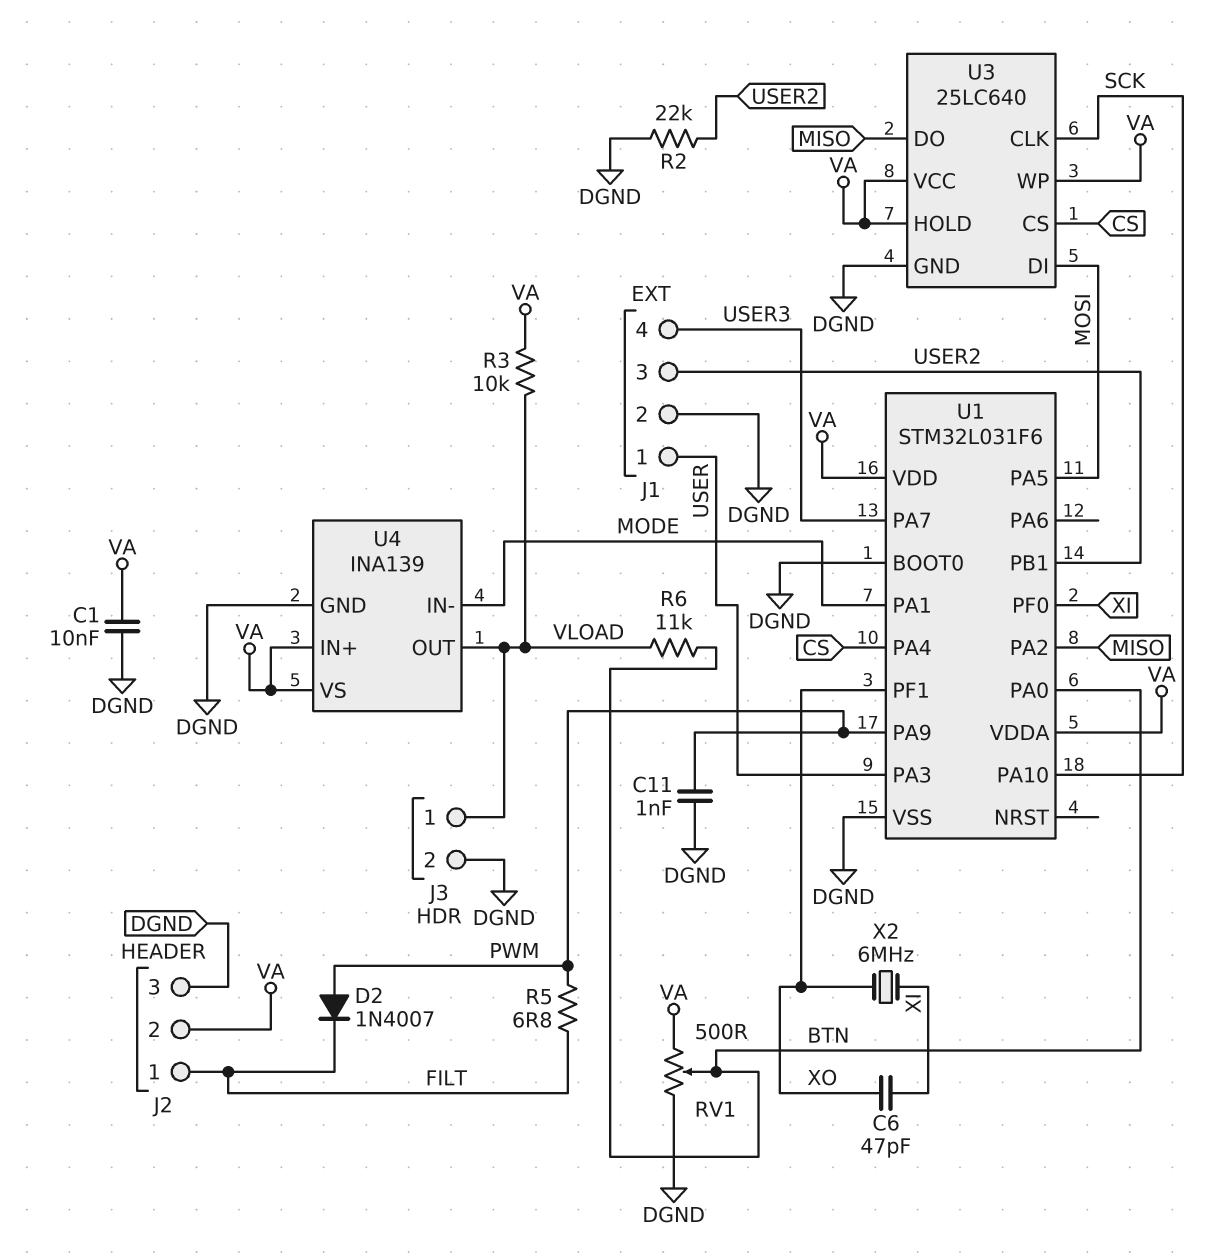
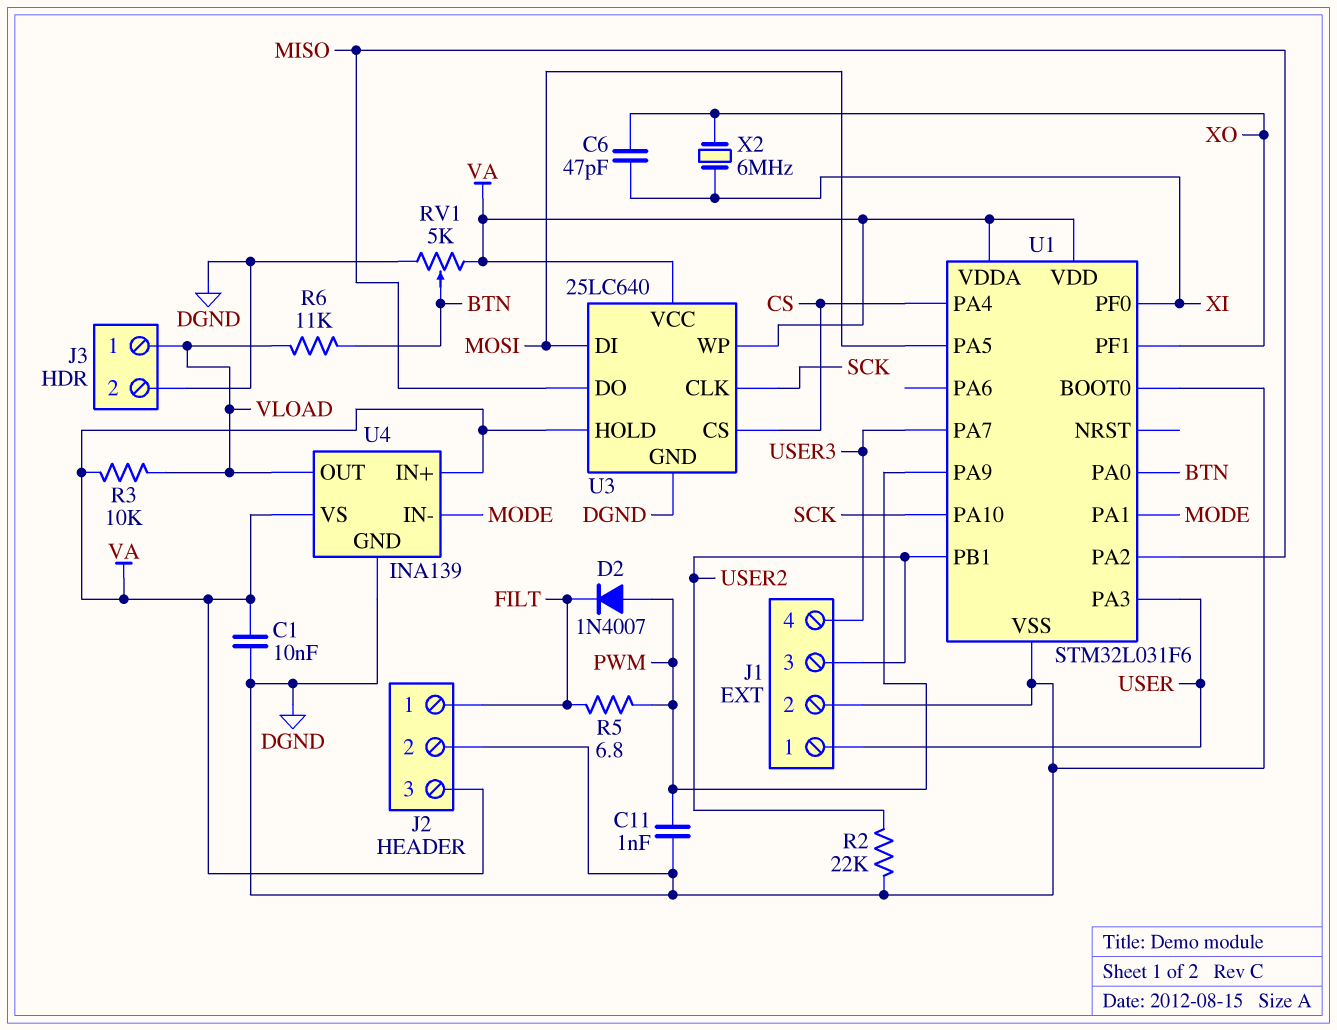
J2 pin 2: VA -> DGND
J2 pin 3: DGND -> VA
RV1: 500 (DGND, VA, wiper BTN) -> 5k (DGND, VA, wiper BTN)

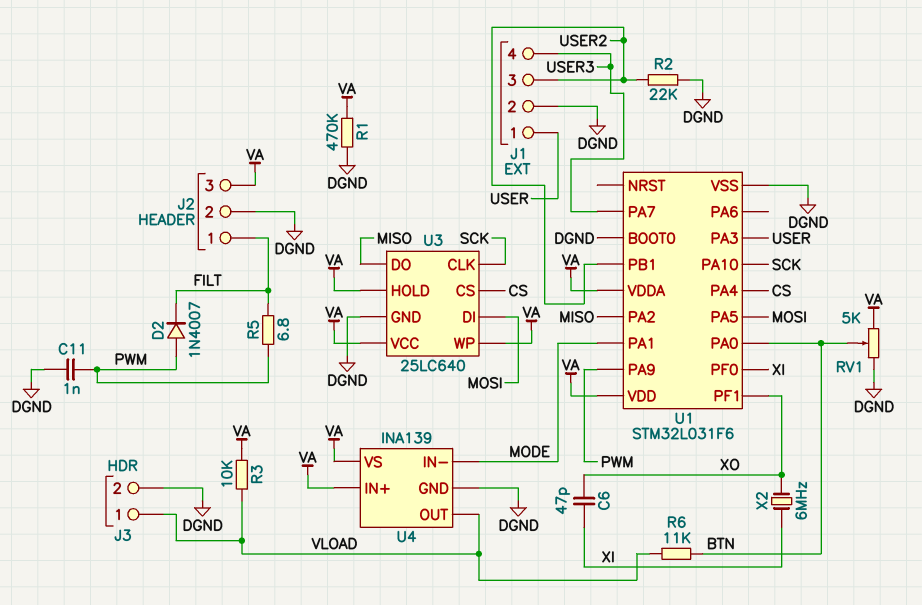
C1: 10nF (DGND, VA) -> none
R1: none -> 470k (DGND, VA)

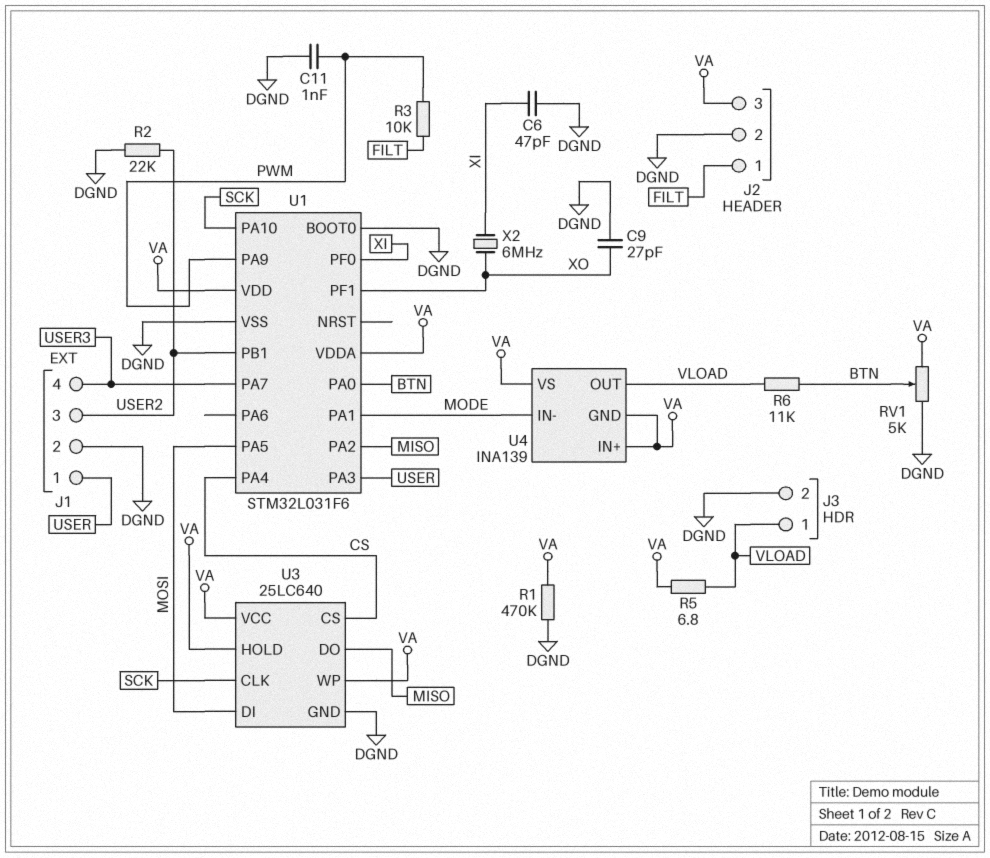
C6: 47pF (XI, XO) -> 47pF (DGND, XI)
C9: none -> 27pF (DGND, XO)
D2: diode 1N4007 (A PWM, K FILT) -> none
R3: 10k (VA, VLOAD) -> 10k (FILT, PWM)
R5: 6.8 (FILT, PWM) -> 6.8 (VA, VLOAD)
U4 pin GND: DGND -> VA

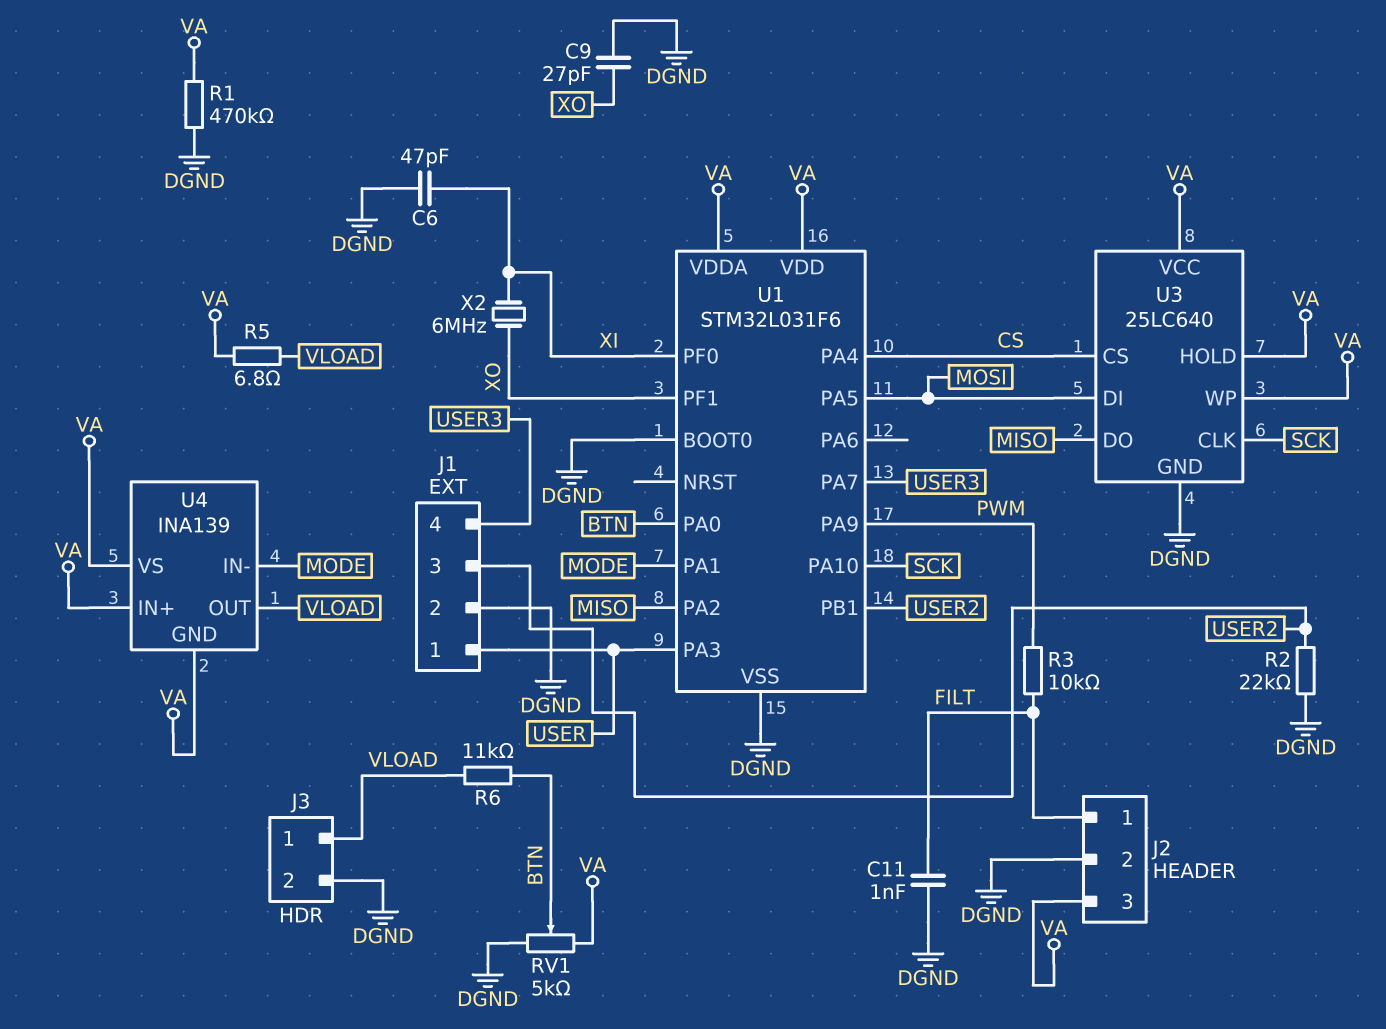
C11: 1nF (DGND, PWM) -> 1nF (DGND, FILT)

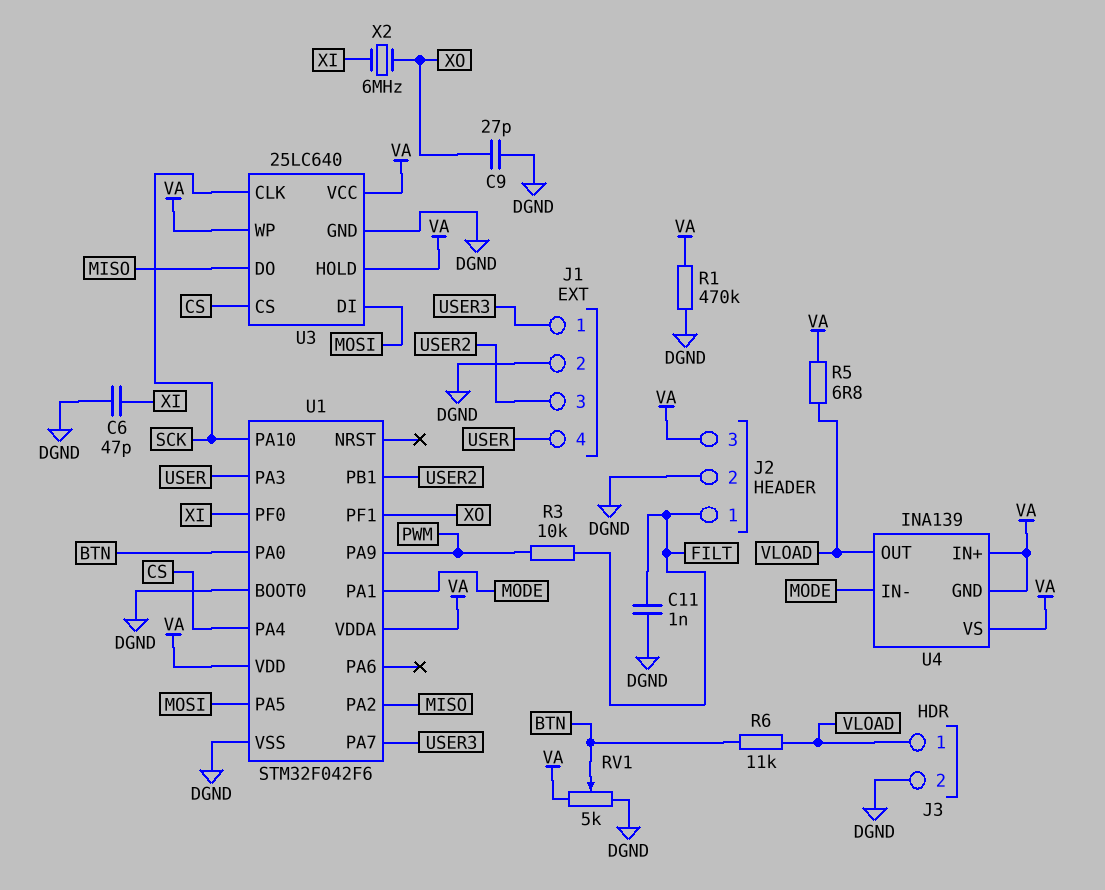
J1 pin 1: USER -> USER3
J1 pin 4: USER3 -> USER
R2: 22k (DGND, USER2) -> none
U1: STM32L031F6 -> STM32F042F6

